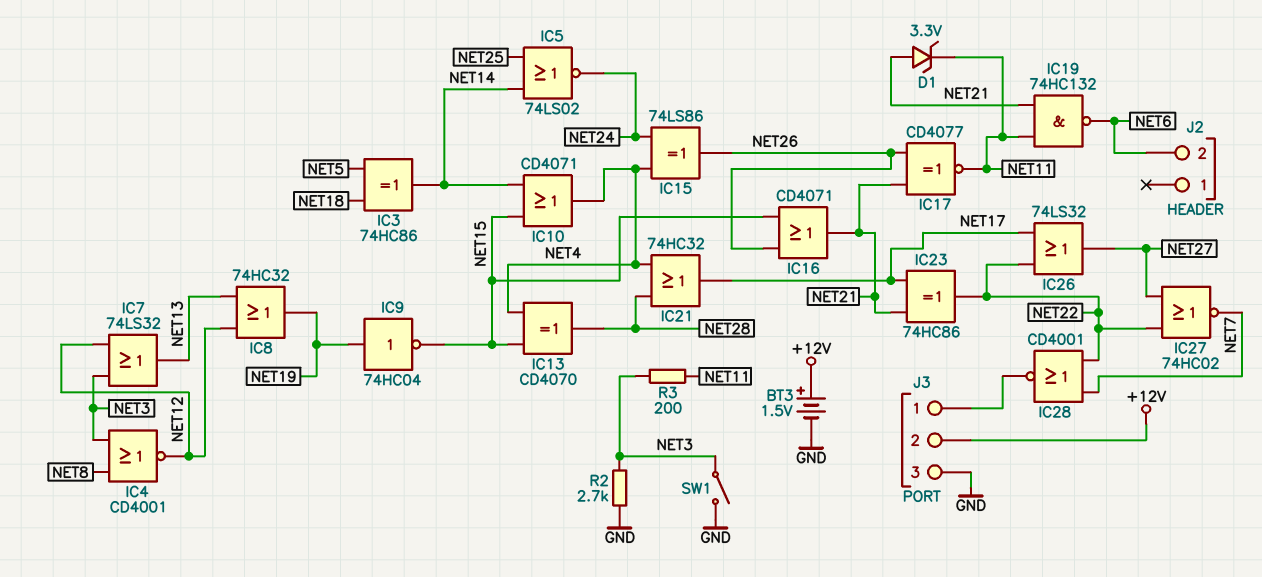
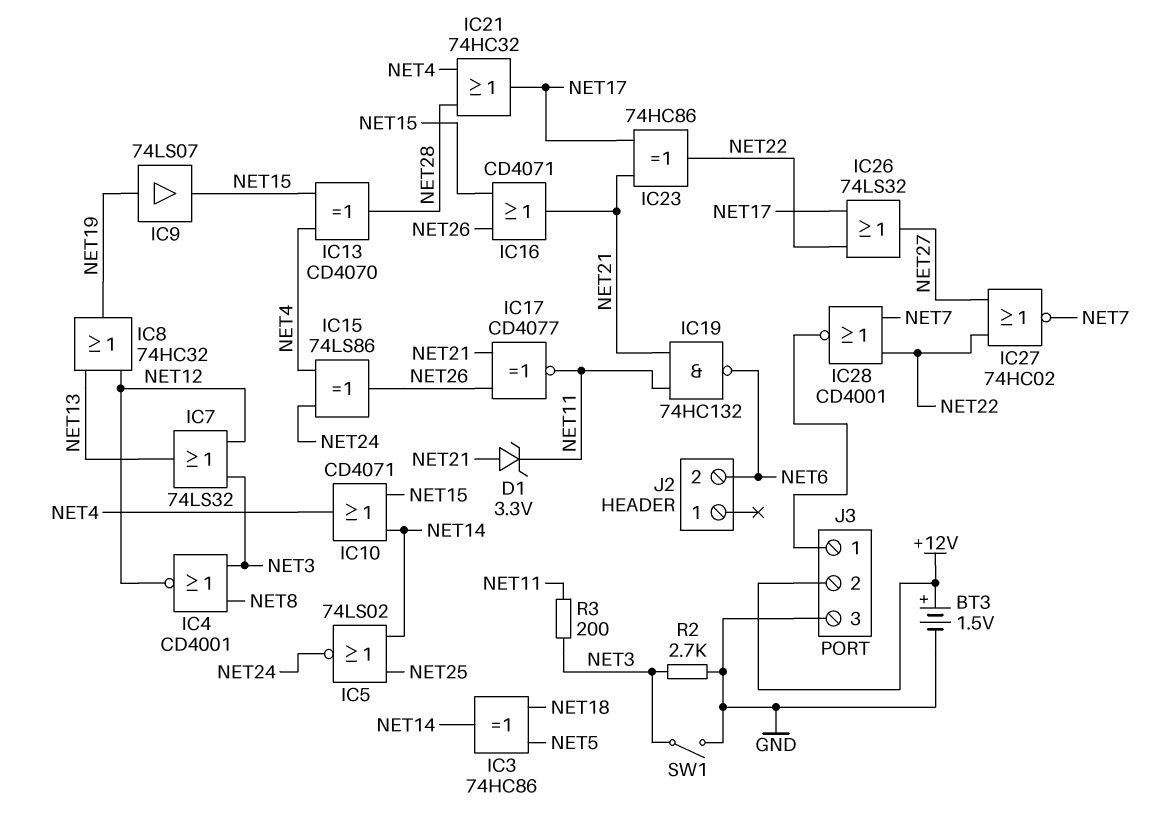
IC9: NOT 74HC04 (in NET19, out NET15) -> buffer 74LS07 (in NET19, out NET15)

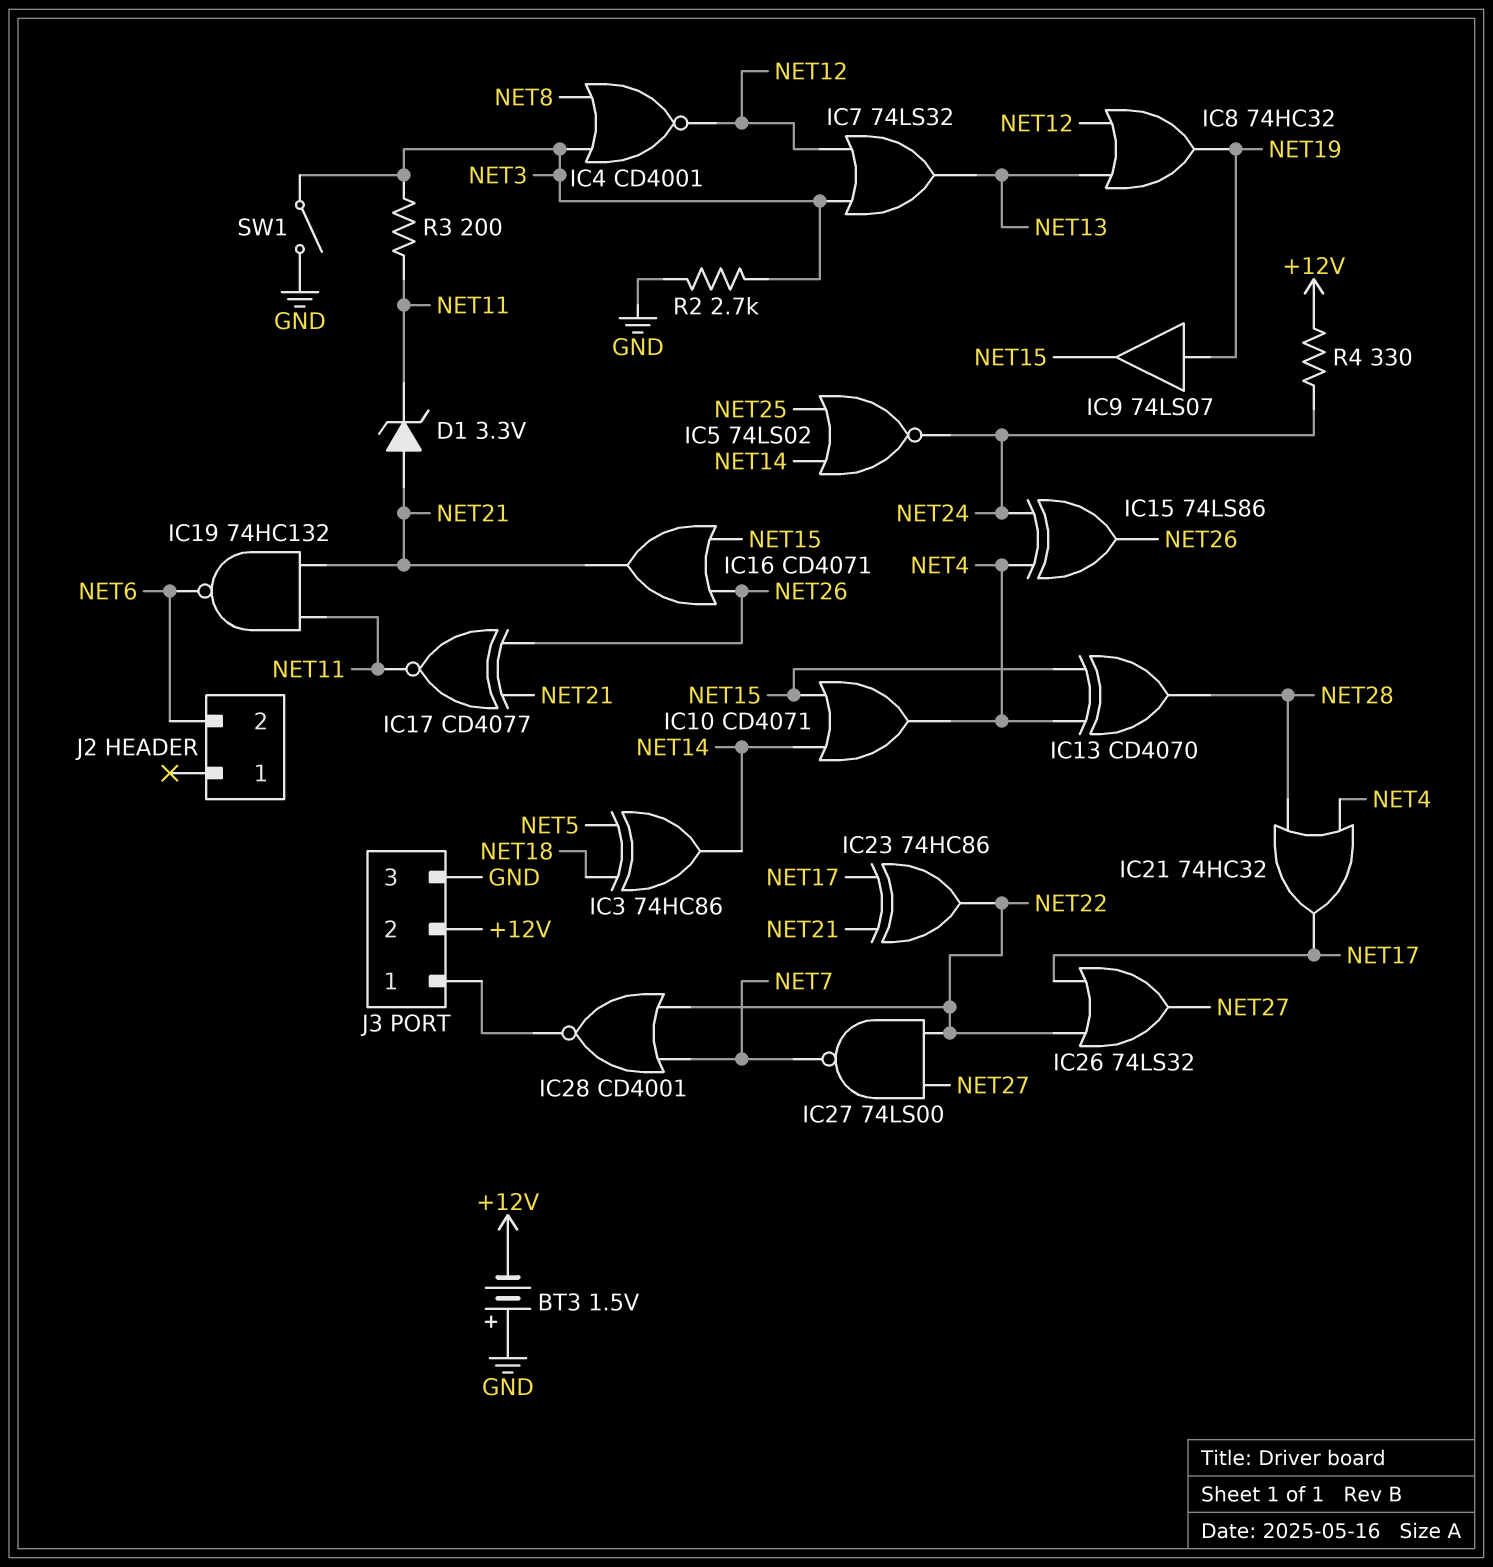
BT3: 1.5V (plus +12V, minus GND) -> 1.5V (plus GND, minus +12V)
IC27: NOR 74HC02 (in NET22, in NET27, out NET7) -> NAND 74LS00 (in NET22, in NET27, out NET7)
R4: none -> 330 (+12V, NET24)

